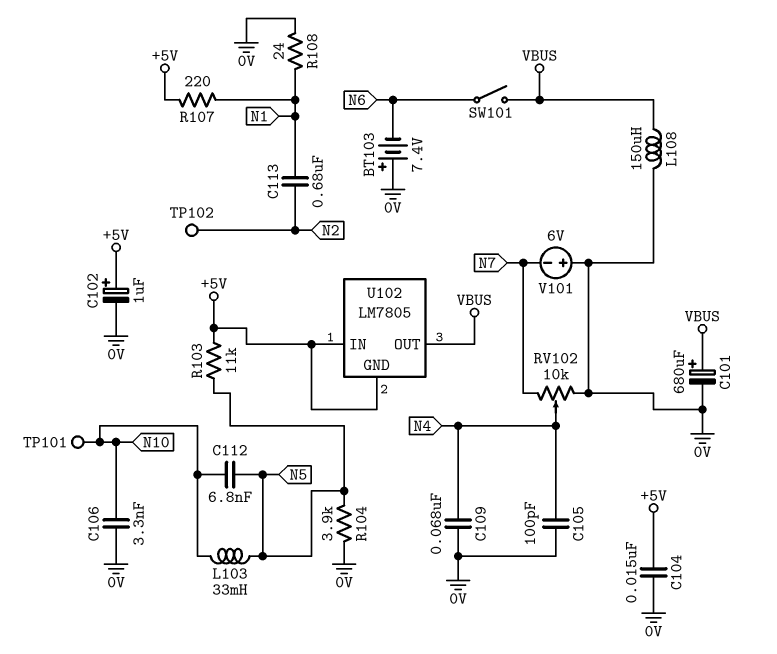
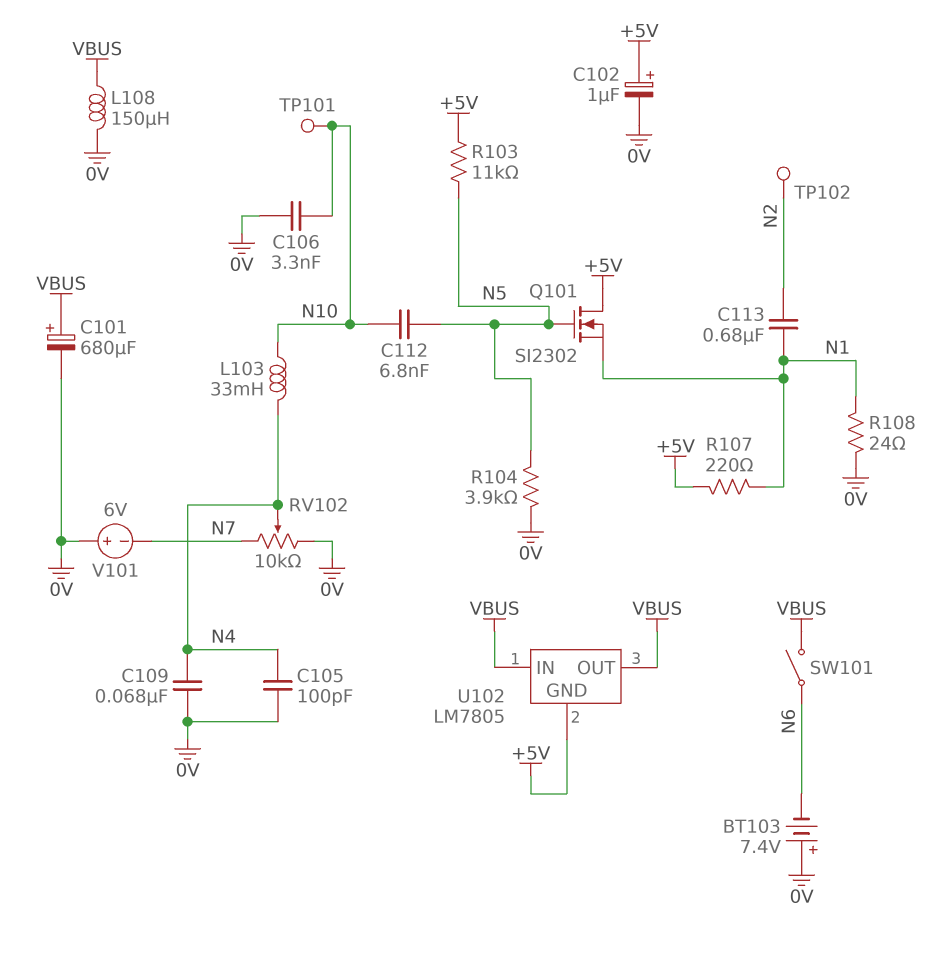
C104: 15nF (+5V, 0V) -> none
L103: 33mH (N5, N10) -> 33mH (N4, N10)
Q101: none -> NMOS SI2302 (G N5, D +5V, S N1)
U102 pin IN: +5V -> VBUS

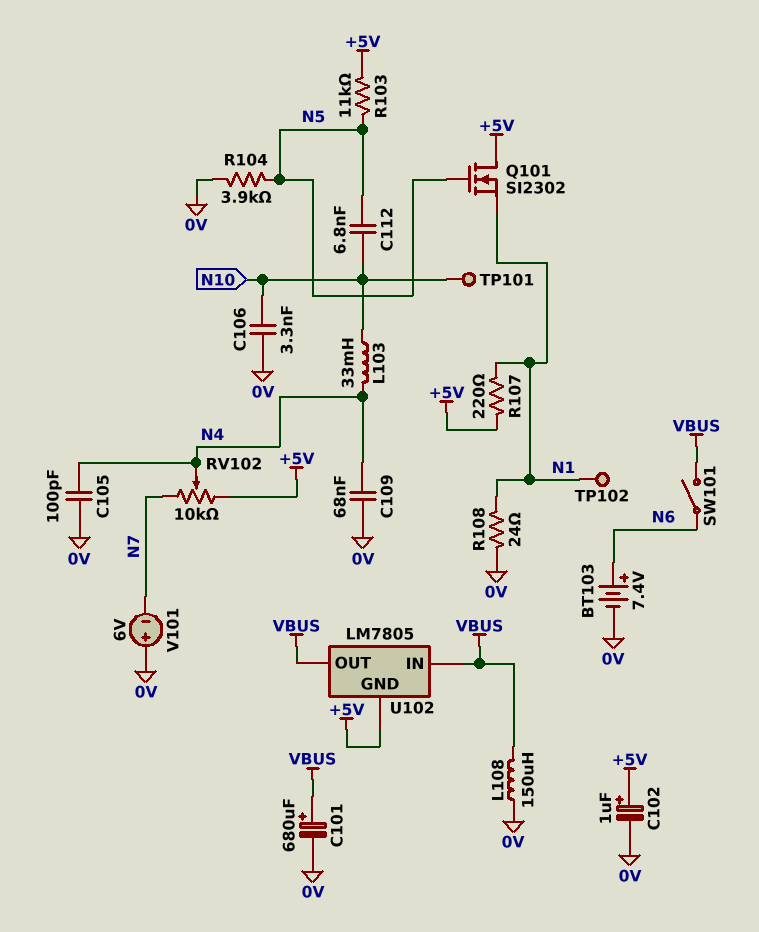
BT103: 7.4V (plus 0V, minus N6) -> 7.4V (plus N6, minus 0V)
C113: 680nF (N1, N2) -> none
RV102: 10k (0V, N7, wiper N4) -> 10k (+5V, N7, wiper N4)
TP102: test point (N2) -> test point (N1)

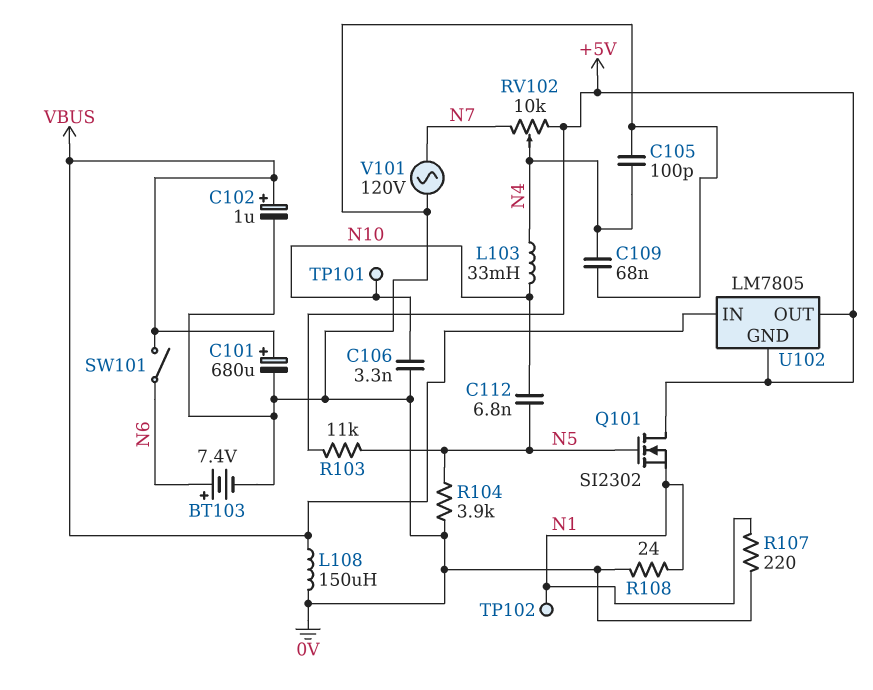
C102: 1uF (plus +5V, minus 0V) -> 1uF (plus VBUS, minus 0V)
R107: 220 (+5V, N1) -> 220 (0V, N1)
U102 pin OUT: VBUS -> +5V
V101: 6V (plus 0V, minus N7) -> AC 120V (0V, N7)

